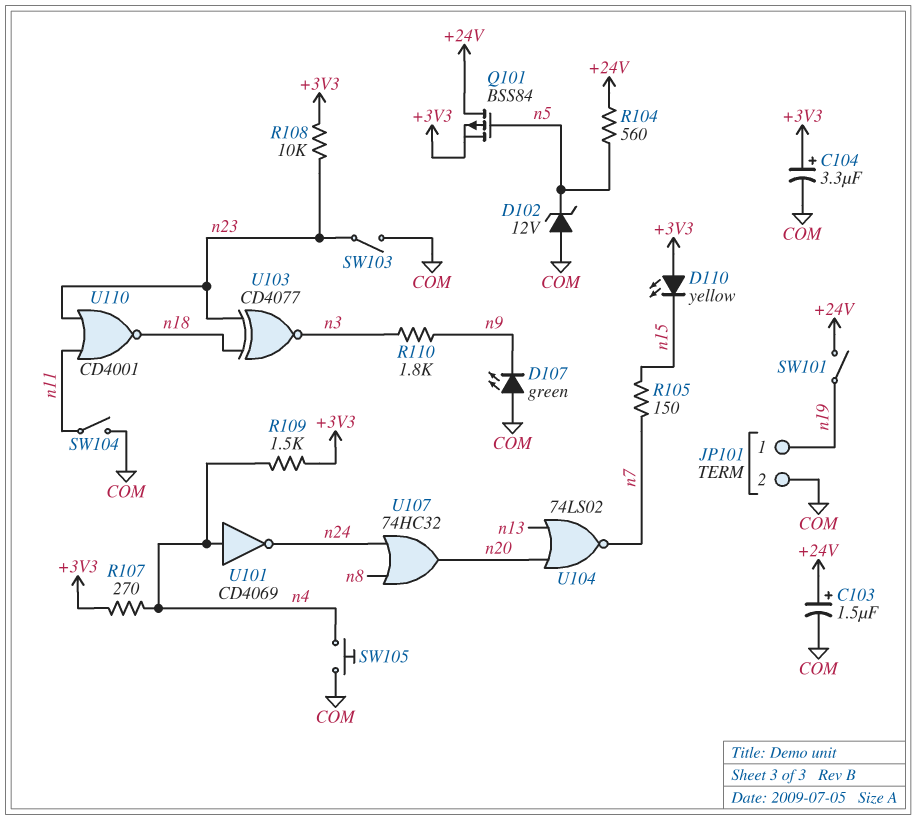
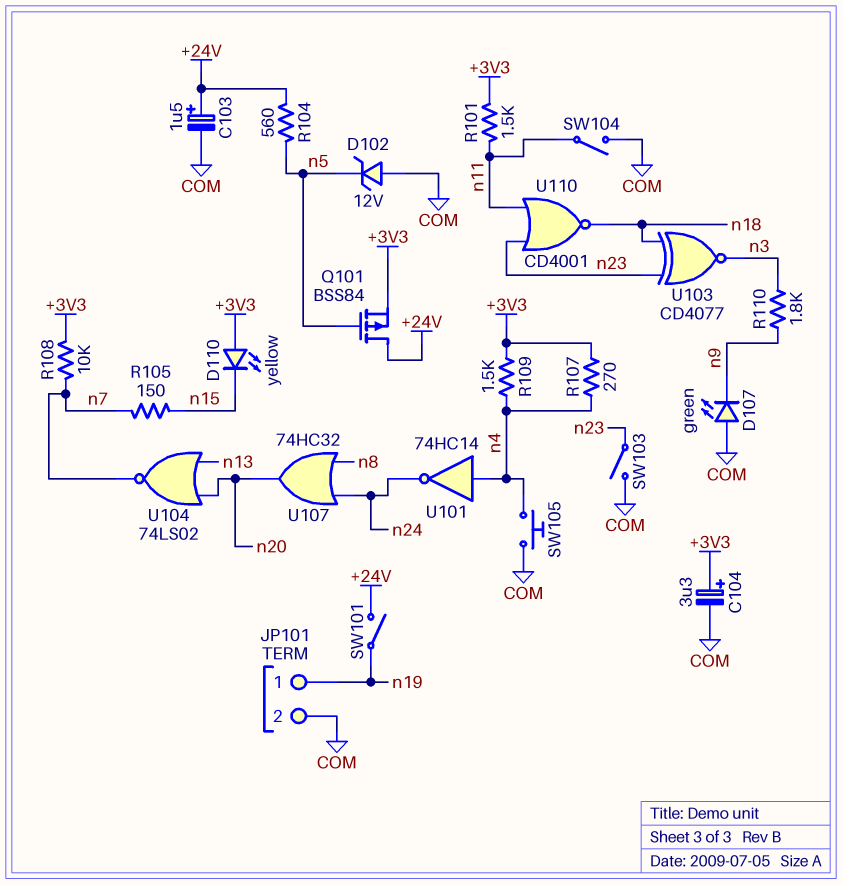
R101: none -> 1.5k (+3V3, n11)
R108: 10k (+3V3, n23) -> 10k (+3V3, n7)
U101: NOT CD4069 (in n4, out n24) -> NOT 74HC14 (in n4, out n24)

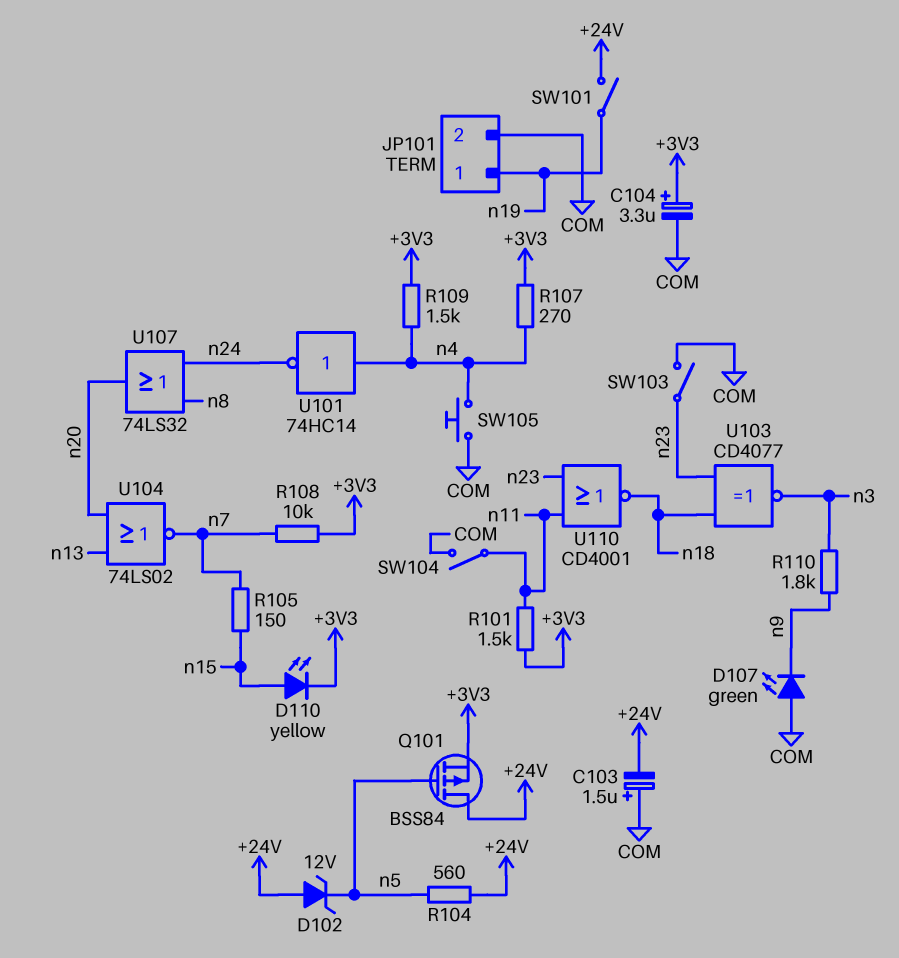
C103: 1.5uF (plus +24V, minus COM) -> 1.5uF (plus COM, minus +24V)
D102: zener 12V (A COM, K n5) -> zener 12V (A +24V, K n5)
D110: LED yellow (A +3V3, K n15) -> LED yellow (A n15, K +3V3)
U107: OR 74HC32 (in n8, in n24, out n20) -> OR 74LS32 (in n8, in n24, out n20)

